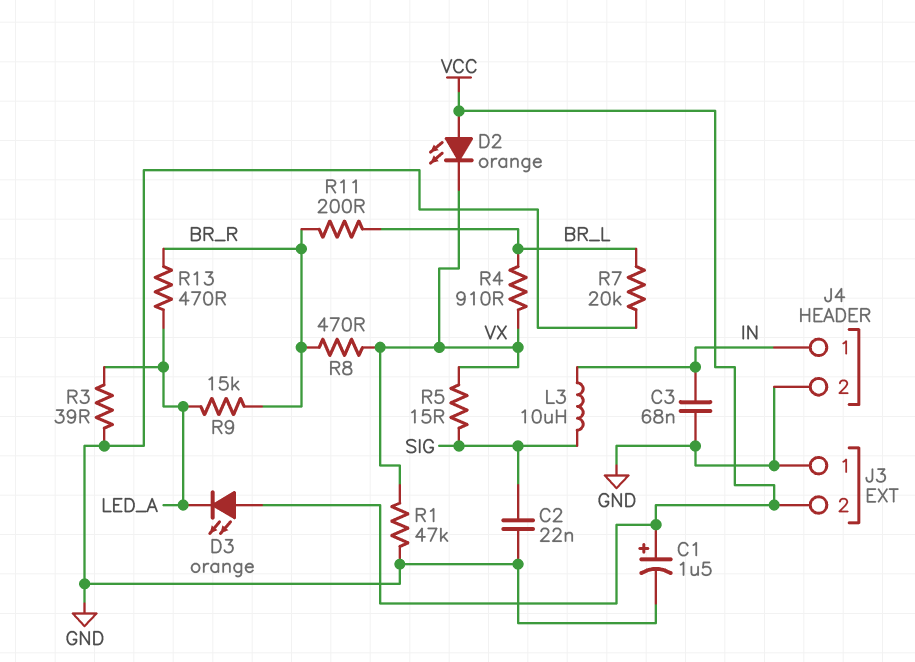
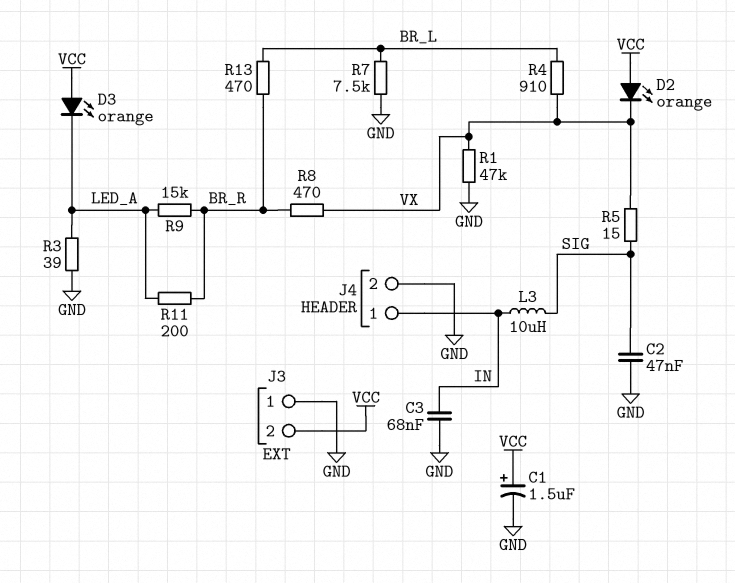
C2: 22nF (GND, SIG) -> 47nF (GND, SIG)
R7: 20k (BR_L, GND) -> 7.5k (BR_L, GND)
R11: 200 (BR_L, BR_R) -> 200 (BR_R, LED_A)
R13: 470 (BR_R, LED_A) -> 470 (BR_L, BR_R)

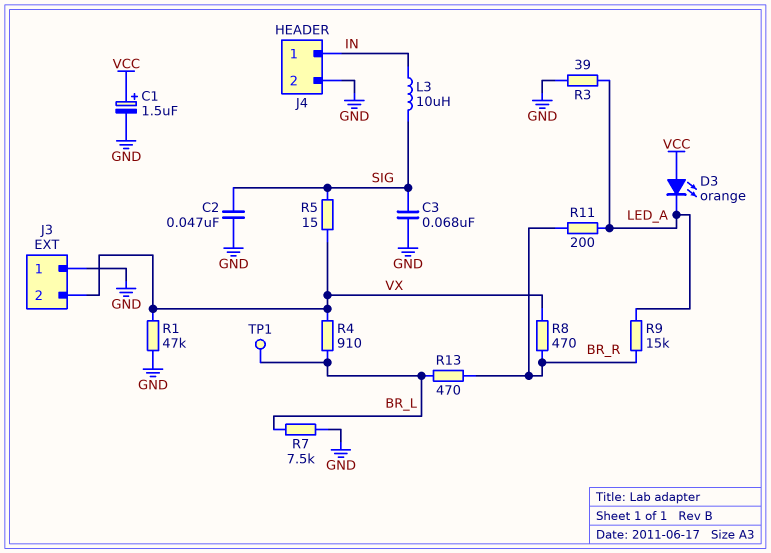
C3: 68nF (GND, IN) -> 68nF (GND, SIG)
D2: LED orange (A VCC, K VX) -> none
J3 pin 2: VCC -> VX
TP1: none -> test point (BR_L)

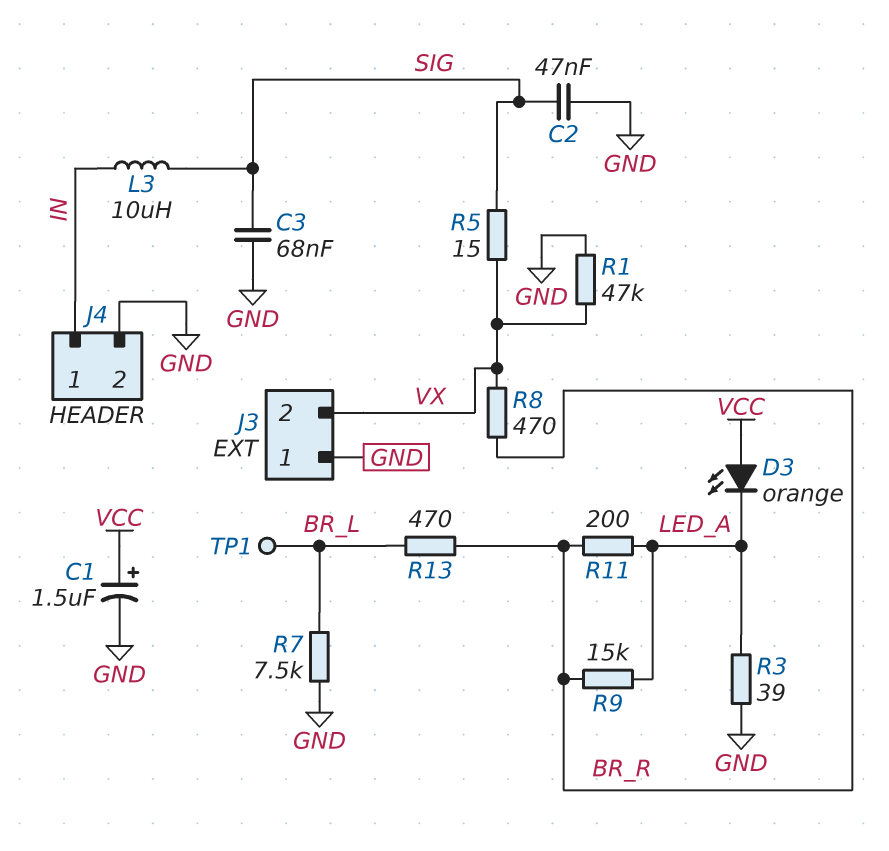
R4: 910 (BR_L, VX) -> none

